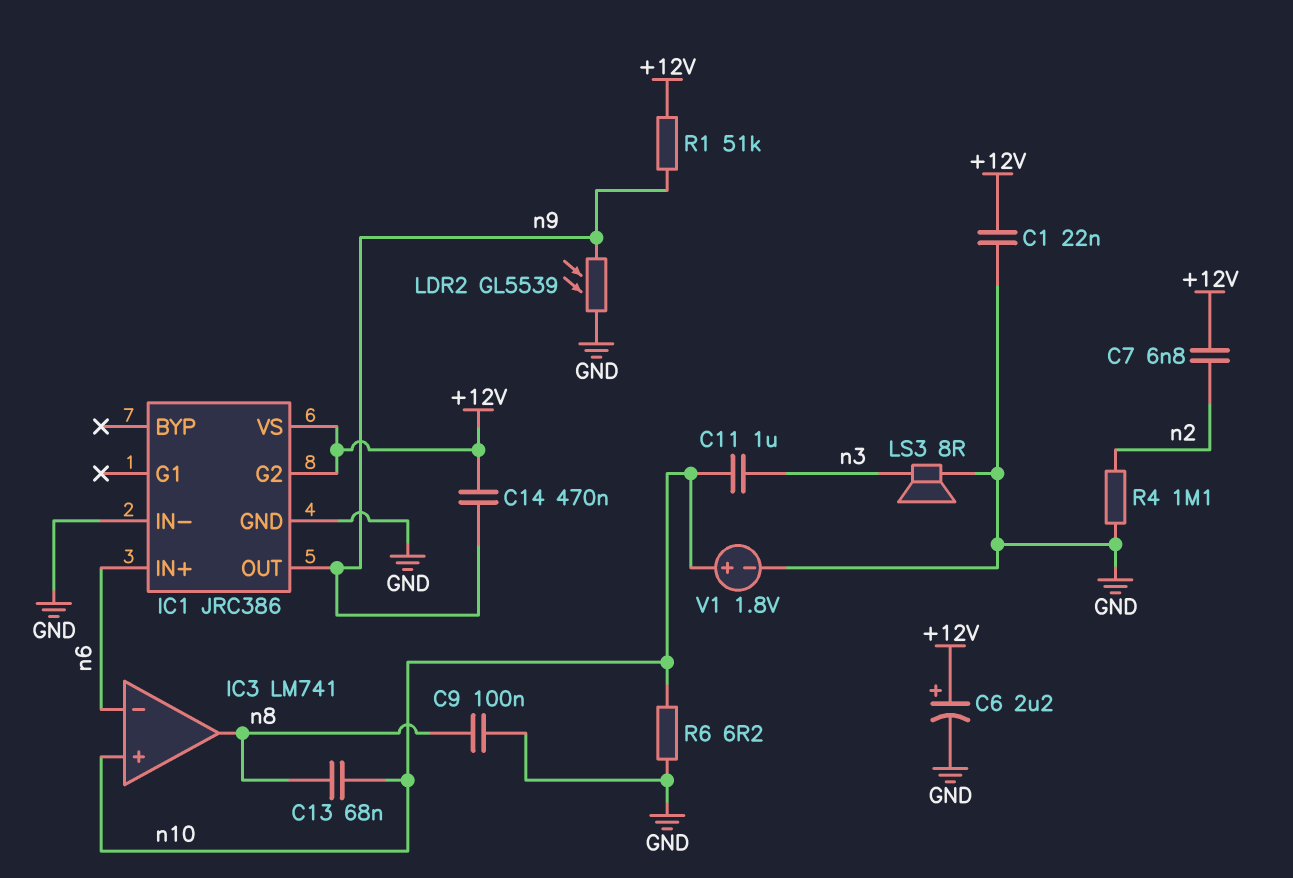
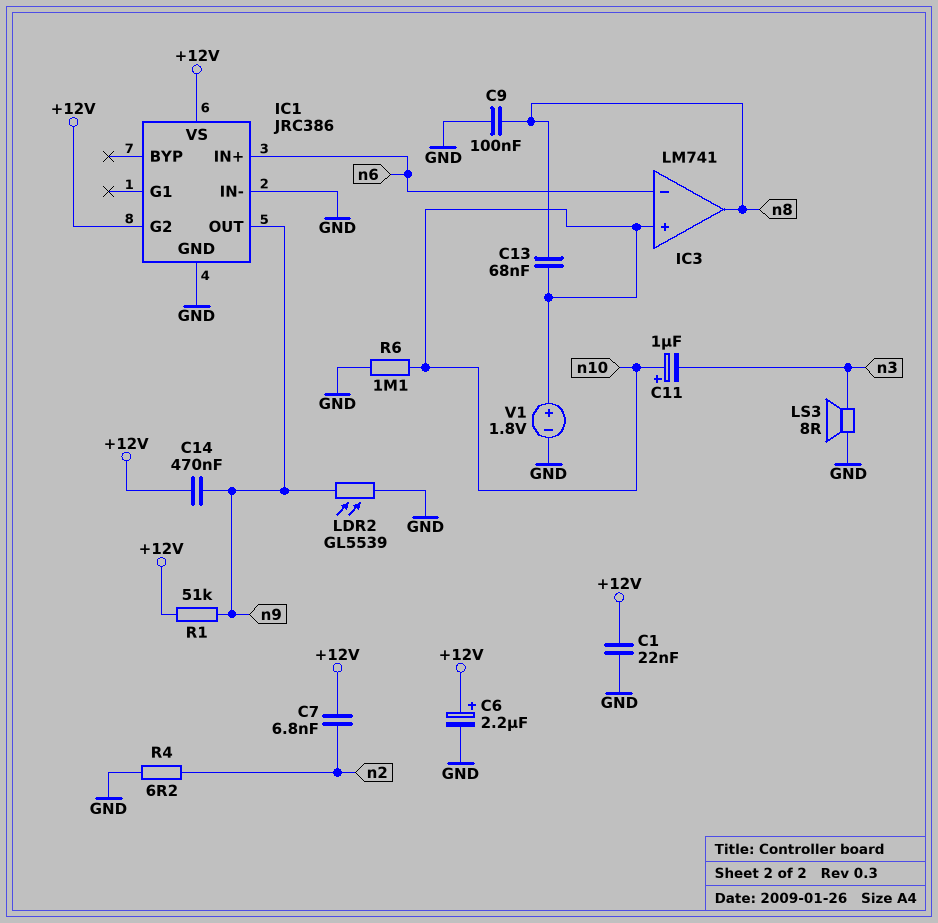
C11: 1uF (n3, n10) -> 1uF (plus n10, minus n3)
R4: 1.1M (GND, n2) -> 6.2 (GND, n2)
R6: 6.2 (GND, n10) -> 1.1M (GND, n10)

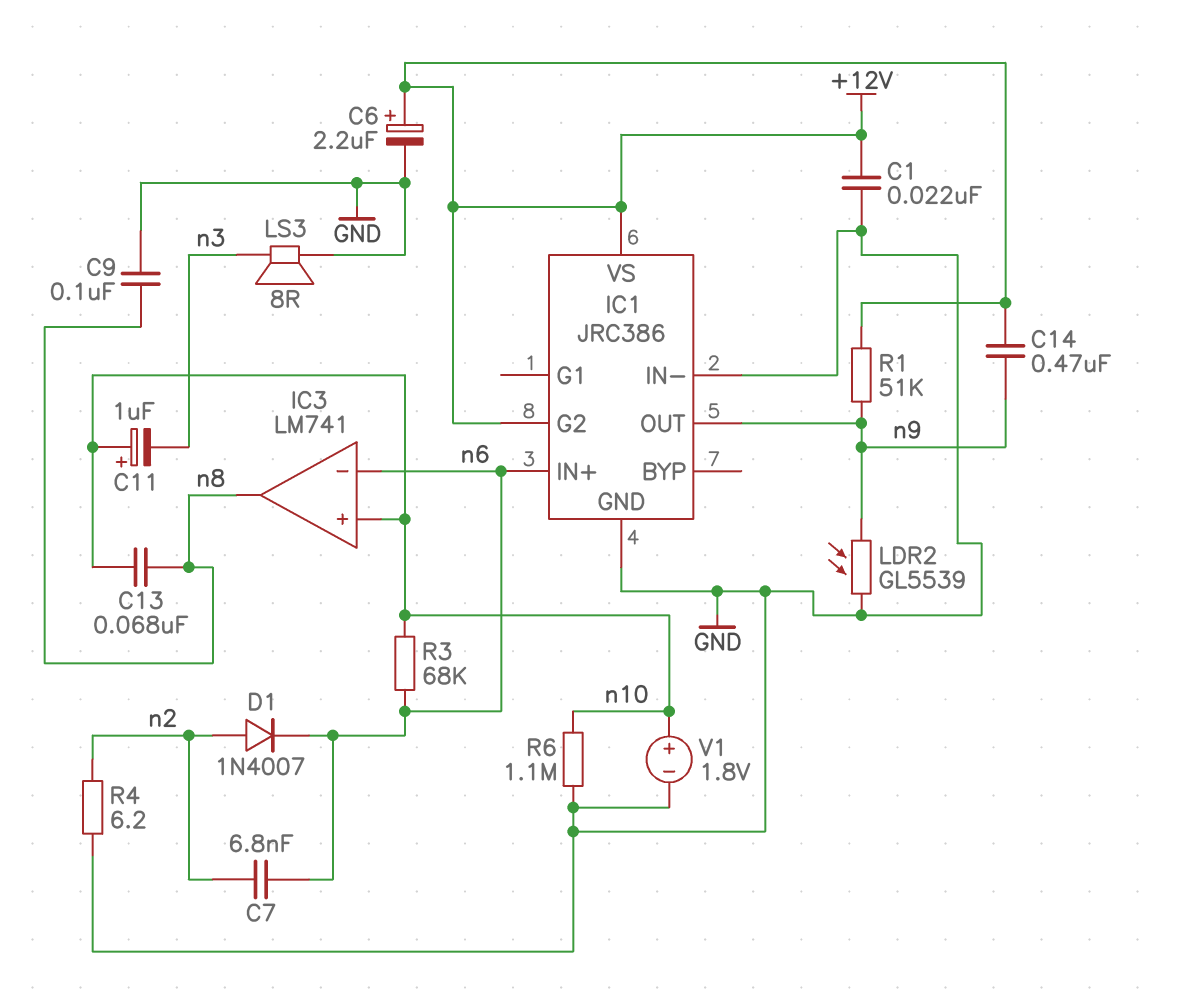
C7: 6.8nF (+12V, n2) -> 6.8nF (n2, n6)
D1: none -> diode 1N4007 (A n2, K n6)
R3: none -> 68k (n6, n10)

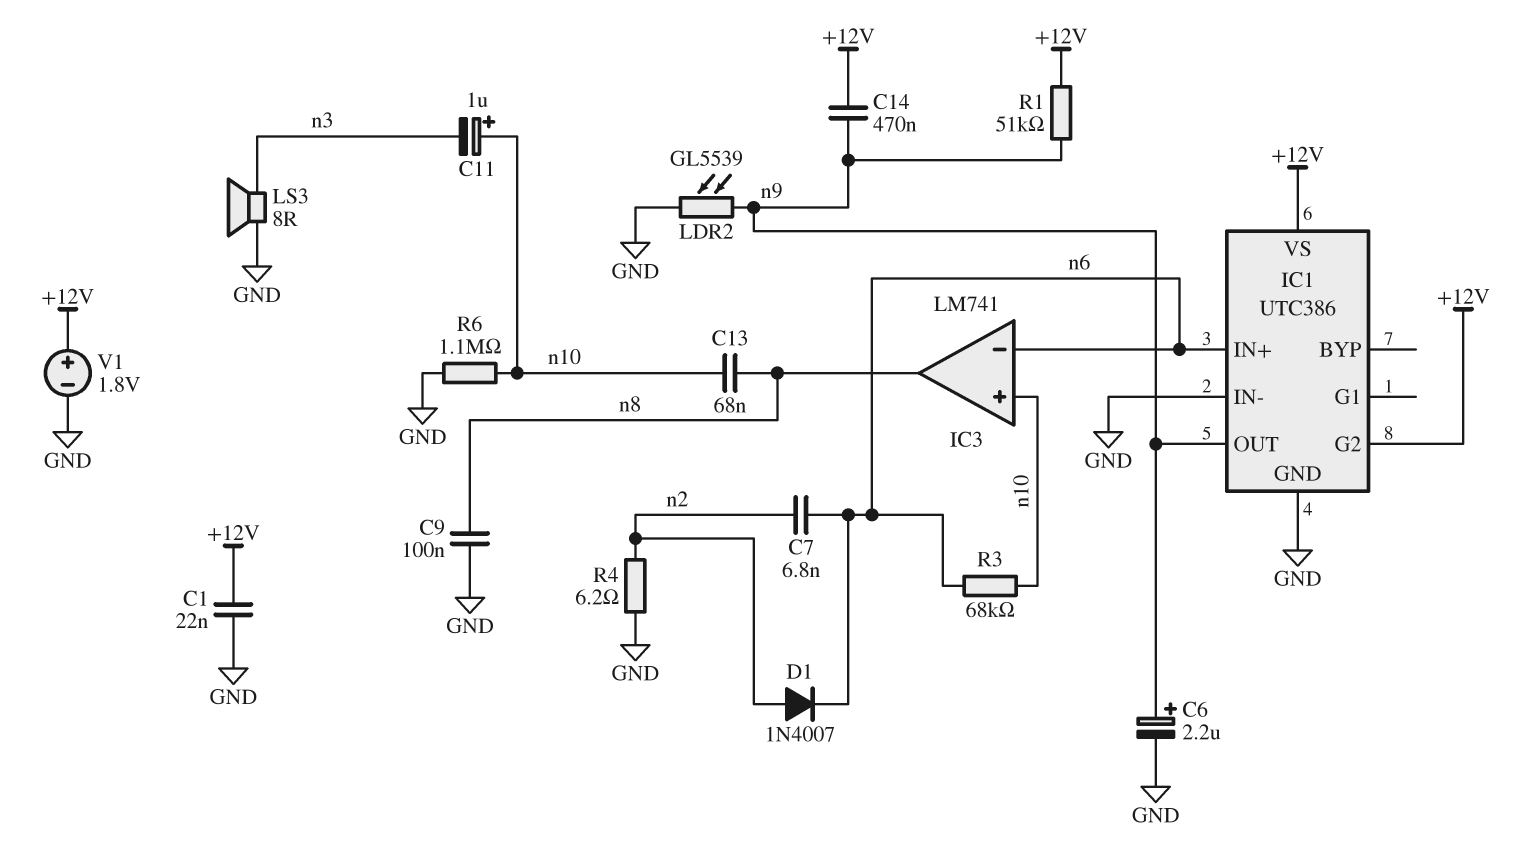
C6: 2.2uF (plus +12V, minus GND) -> 2.2uF (plus n9, minus GND)
IC1: JRC386 -> UTC386
V1: 1.8V (plus n10, minus GND) -> 1.8V (plus +12V, minus GND)

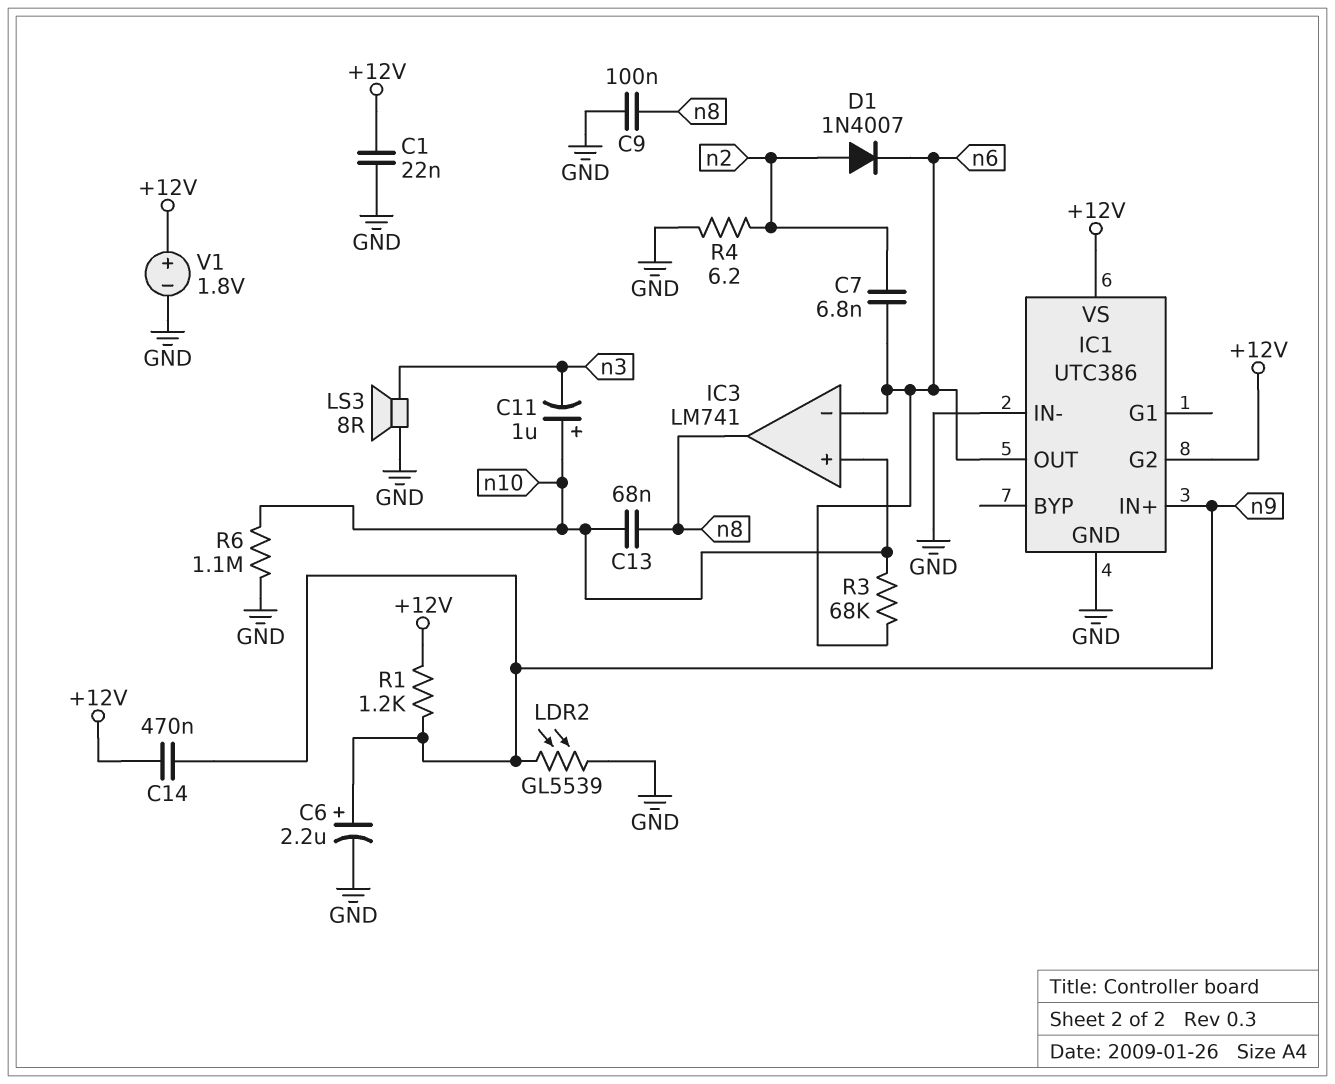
IC1 pin IN+: n6 -> n9
IC1 pin OUT: n9 -> n6
R1: 51k (+12V, n9) -> 1.2k (+12V, n9)

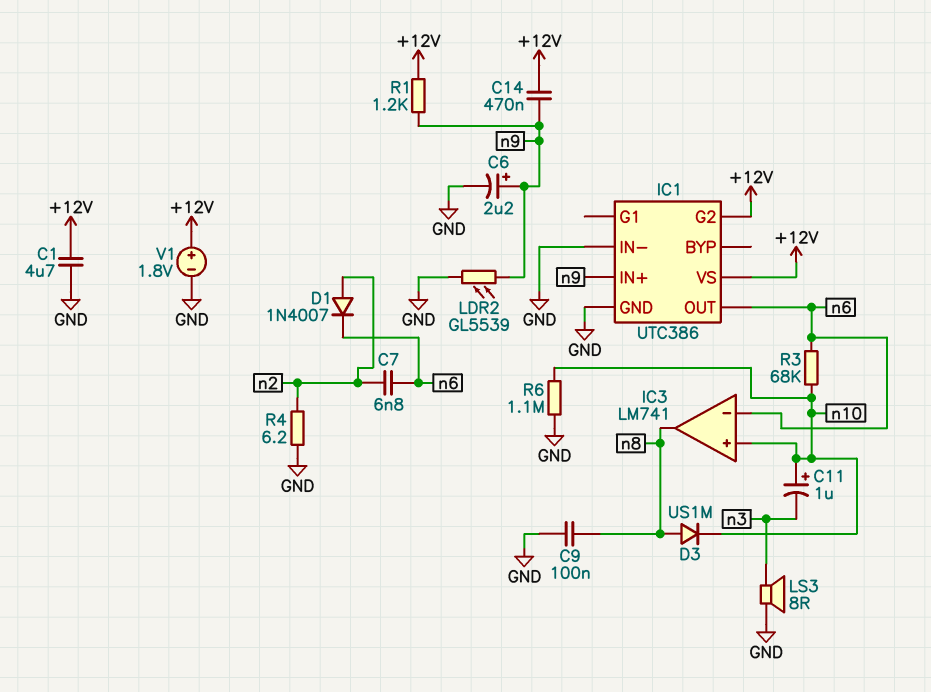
C1: 22nF (+12V, GND) -> 4.7uF (+12V, GND)
C13: 68nF (n8, n10) -> none
D3: none -> diode US1M (A n8, K n10)

